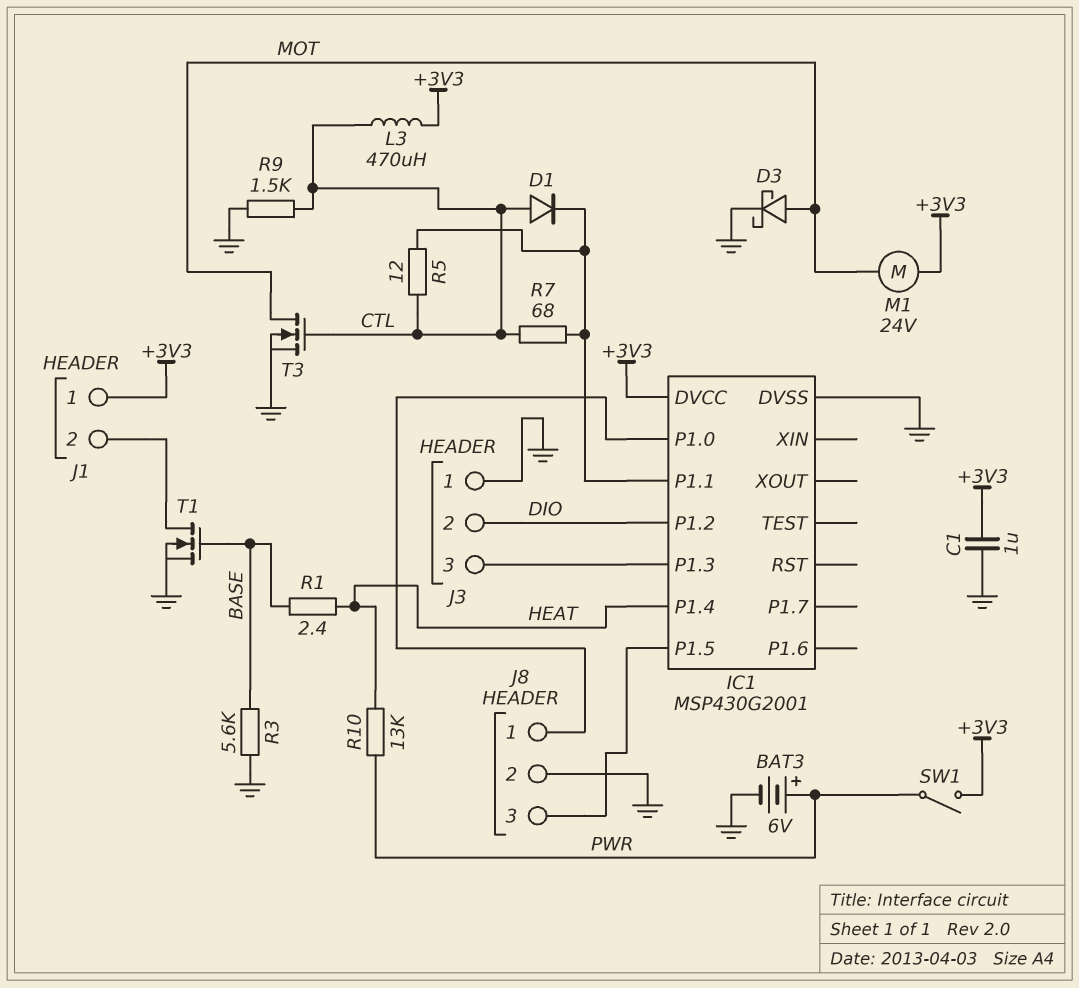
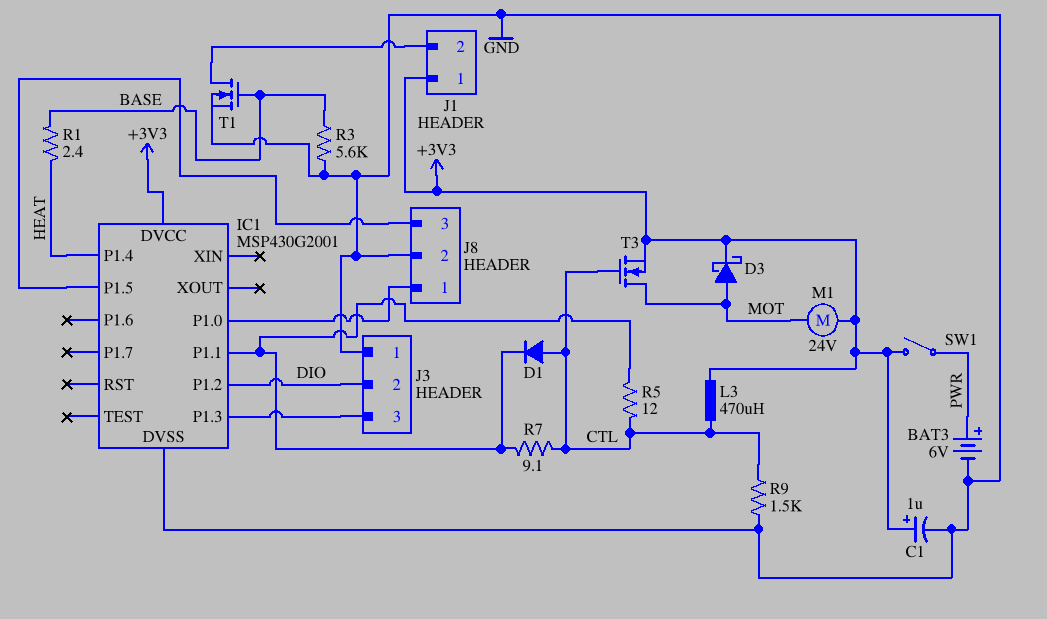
C1: 1uF (+3V3, GND) -> 1uF (plus +3V3, minus GND)
D3: schottky (A MOT, K GND) -> schottky (A MOT, K +3V3)
R7: 68 (CTL, IC1/P1.1) -> 9.1 (CTL, IC1/P1.1)
R10: 13k (HEAT, PWR) -> none
T3: NMOS (G CTL, D MOT, S GND) -> NMOS (G CTL, D MOT, S +3V3)

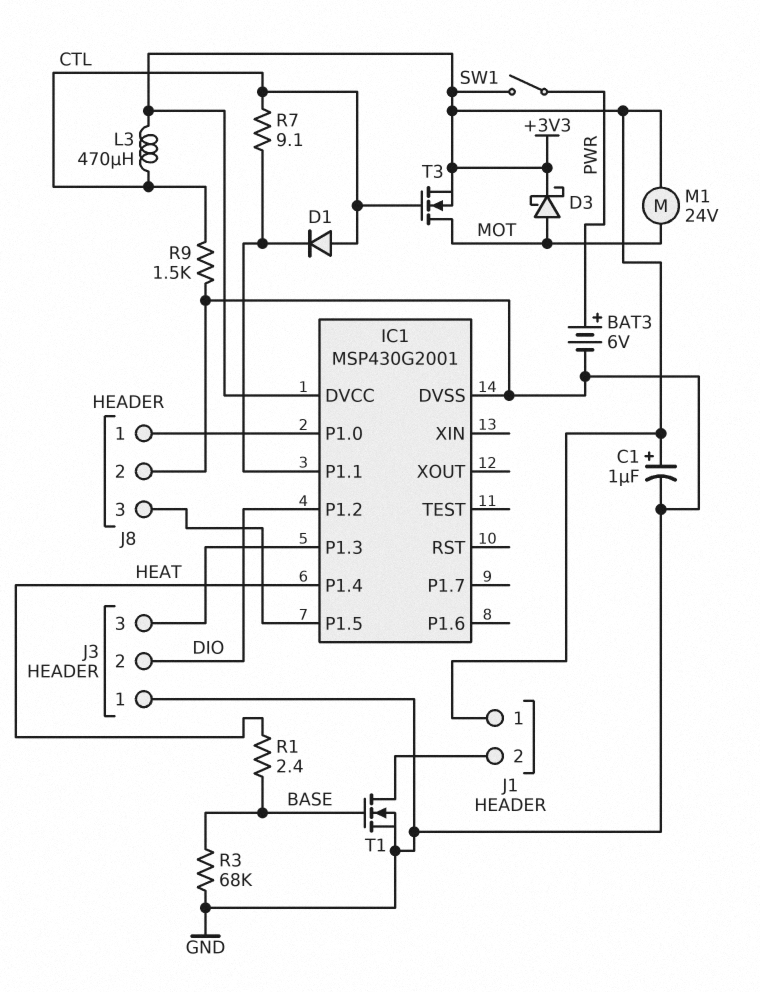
R3: 5.6k (BASE, GND) -> 68k (BASE, GND)
R5: 12 (CTL, IC1/P1.1) -> none

